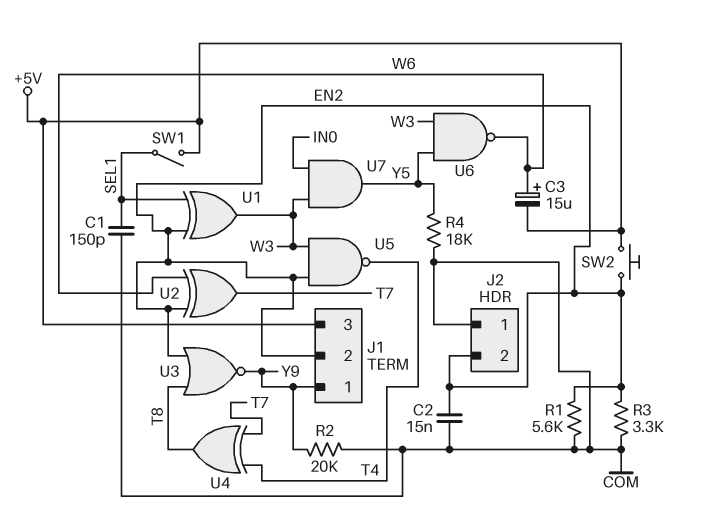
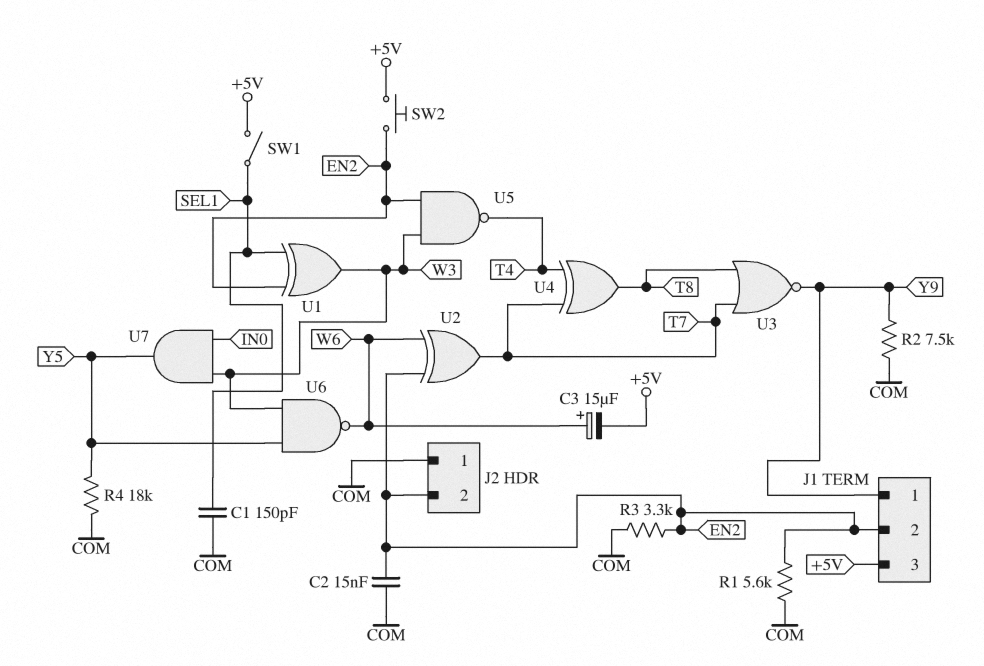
R2: 20k (COM, Y9) -> 7.5k (COM, Y9)
U3: NOR (in EN2, in T8, out Y9) -> NOR (in T7, in T8, out Y9)

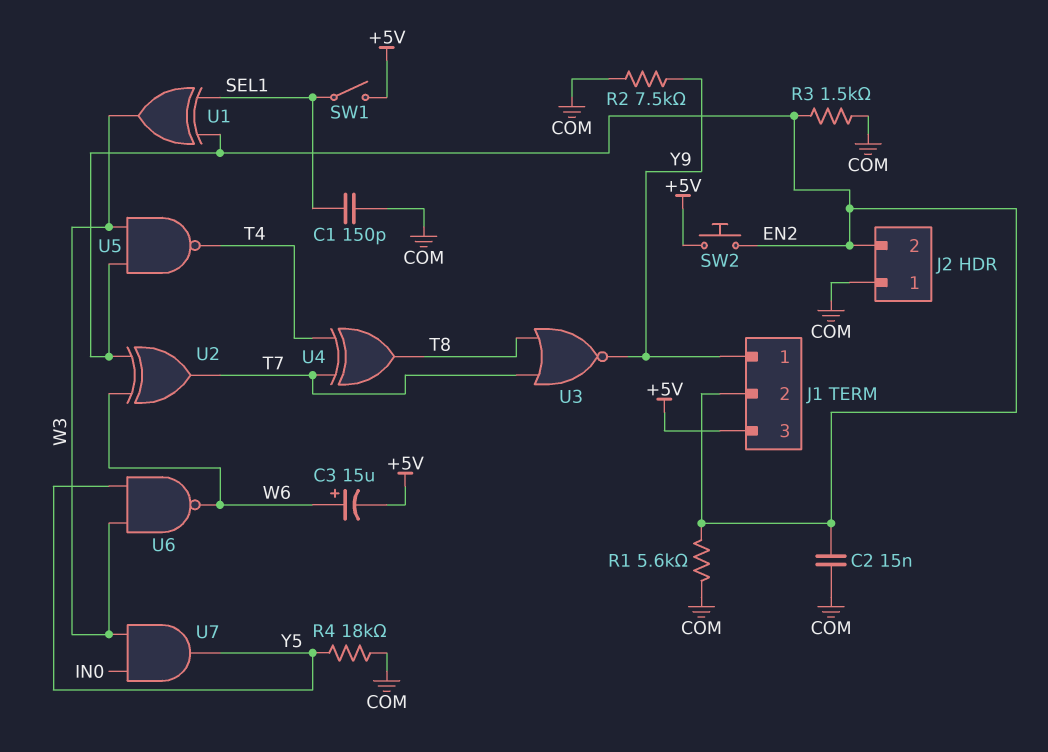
R3: 3.3k (COM, EN2) -> 1.5k (COM, EN2)

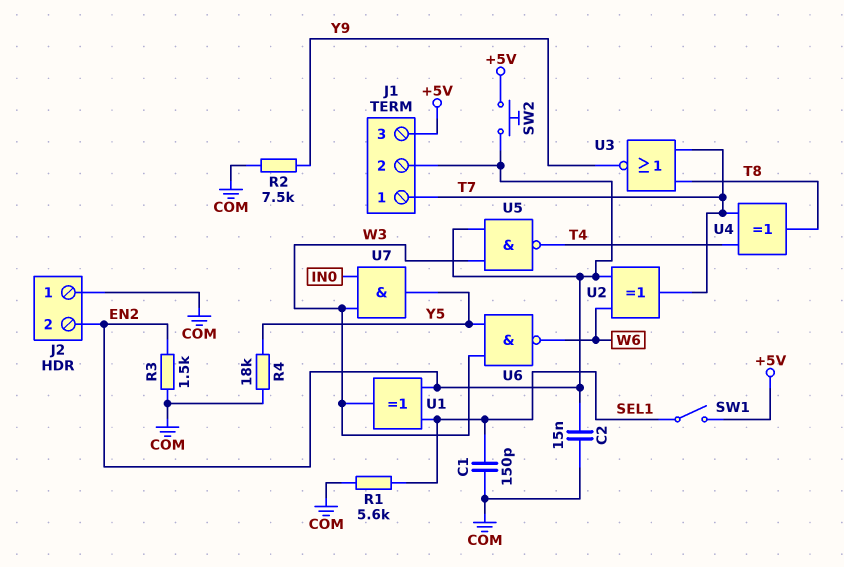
C3: 15uF (plus W6, minus +5V) -> none
J1 pin 1: Y9 -> T7
R1: 5.6k (COM, EN2) -> 5.6k (COM, SEL1)

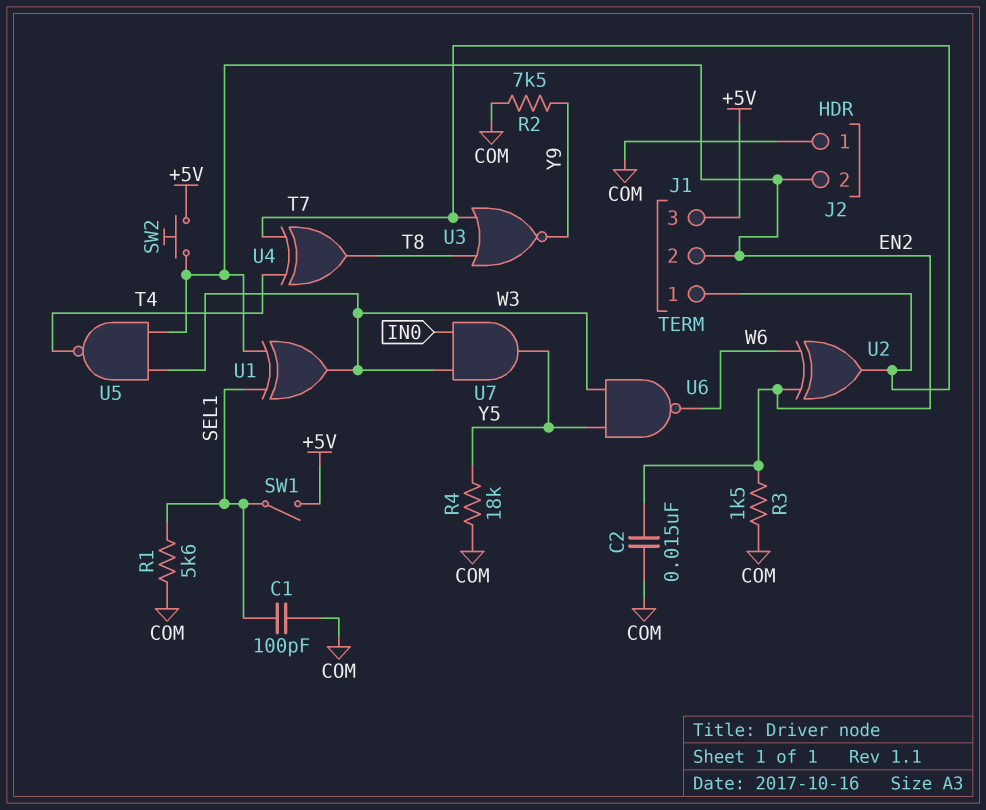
C1: 150pF (COM, SEL1) -> 100pF (COM, SEL1)

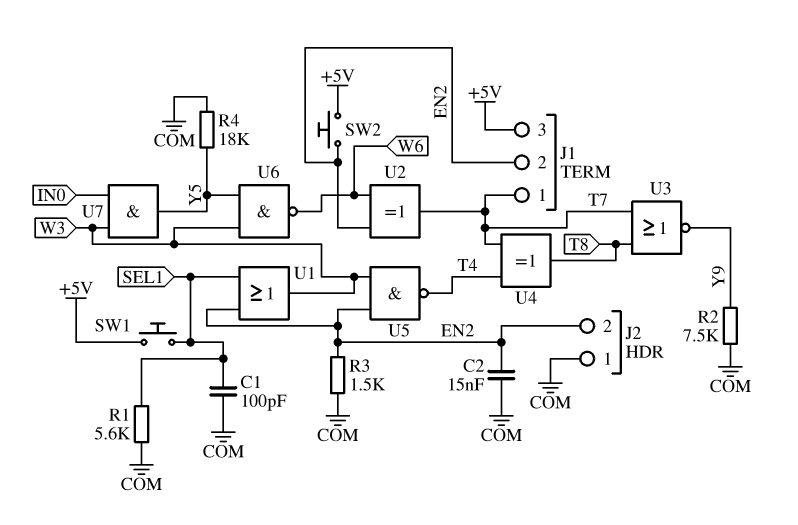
SW1: switch (+5V, SEL1) -> button (+5V, SEL1)
U1: XOR (in EN2, in SEL1, out W3) -> OR (in EN2, in SEL1, out W3)

